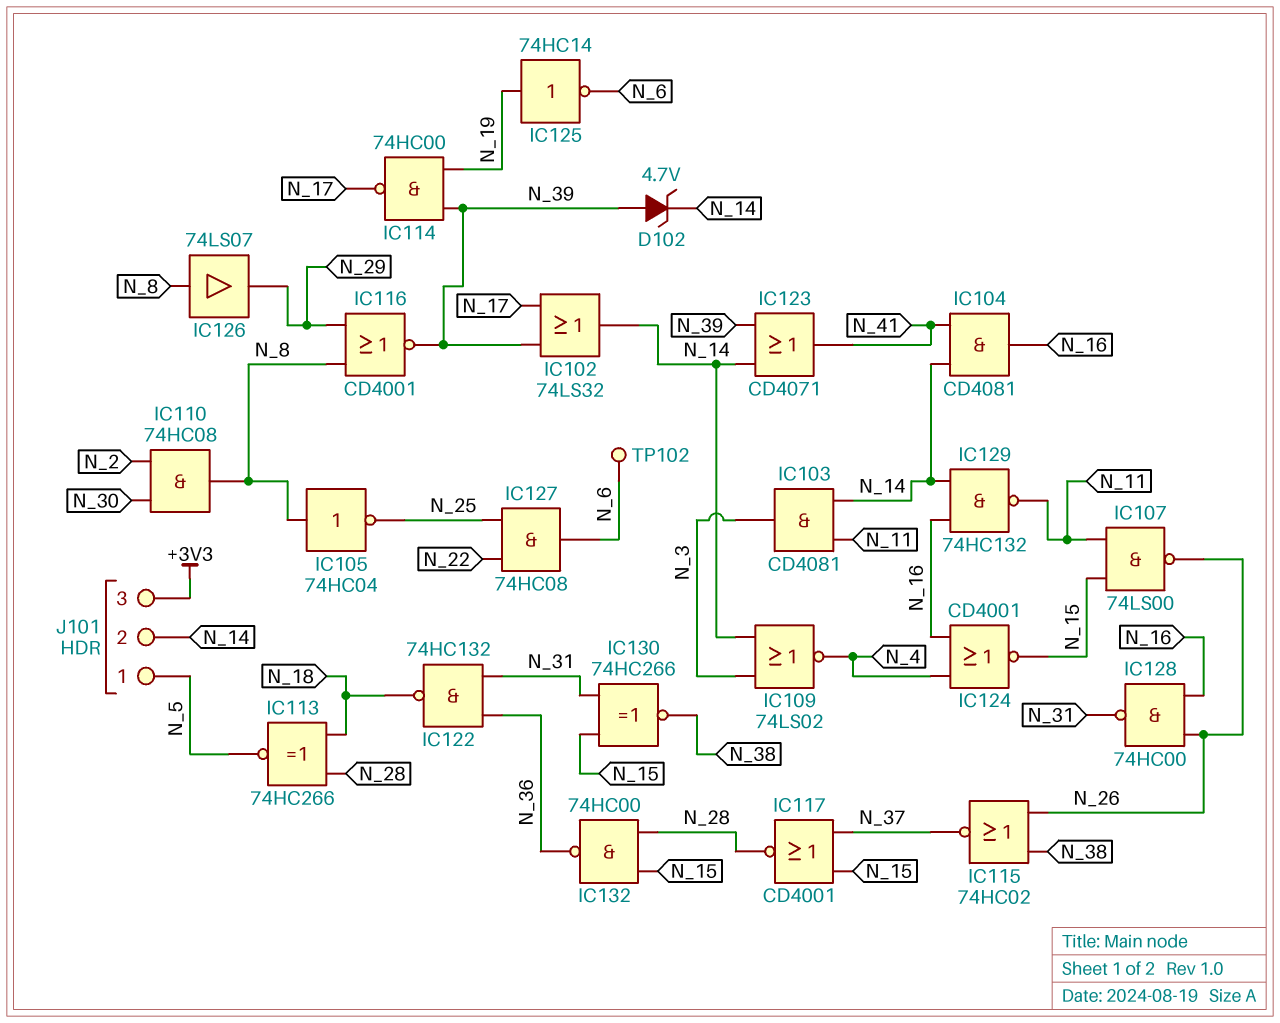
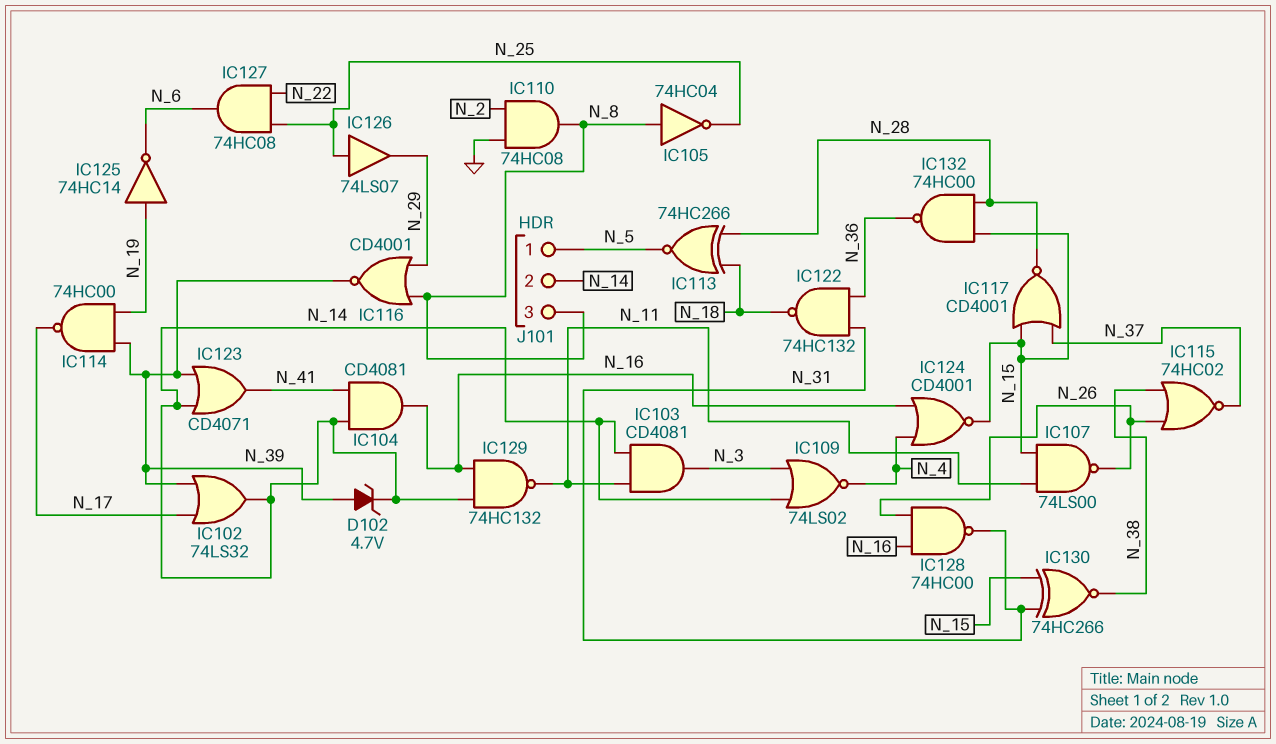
IC110: AND 74HC08 (in N_2, in N_30, out N_8) -> AND 74HC08 (in GND, in N_2, out N_8)
IC126: buffer 74LS07 (in N_8, out N_29) -> buffer 74LS07 (in N_25, out N_29)
J101 pin 3: +3V3 -> N_8
TP102: test point (N_6) -> none

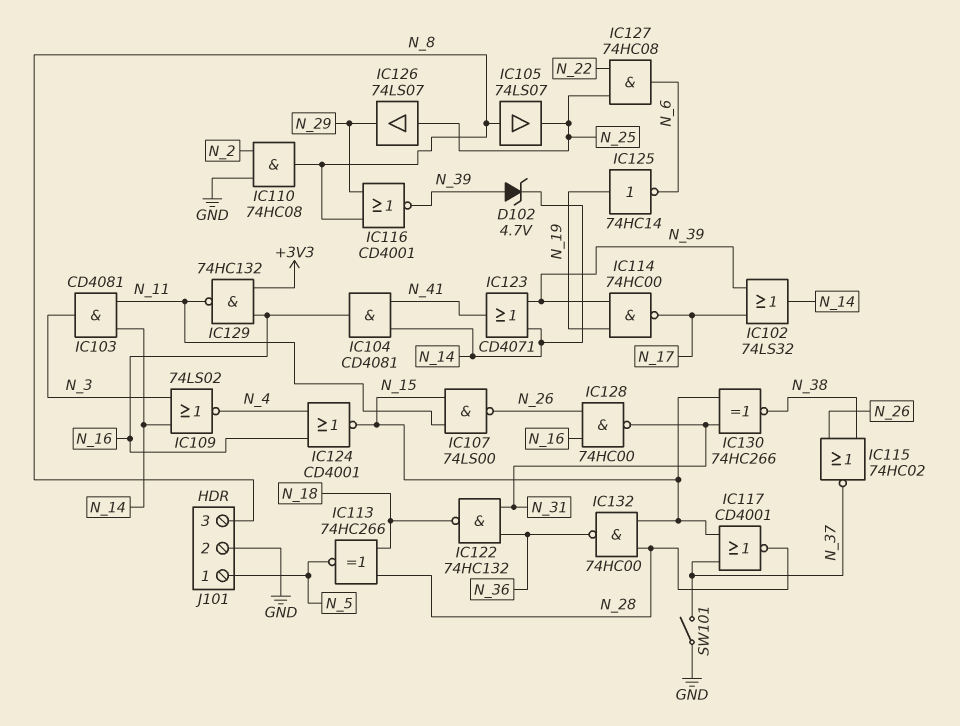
IC105: NOT 74HC04 (in N_8, out N_25) -> buffer 74LS07 (in N_8, out N_25)
IC129: NAND 74HC132 (in N_14, in N_16, out N_11) -> NAND 74HC132 (in +3V3, in N_16, out N_11)
J101 pin 2: N_14 -> GND
SW101: none -> switch (GND, N_37)

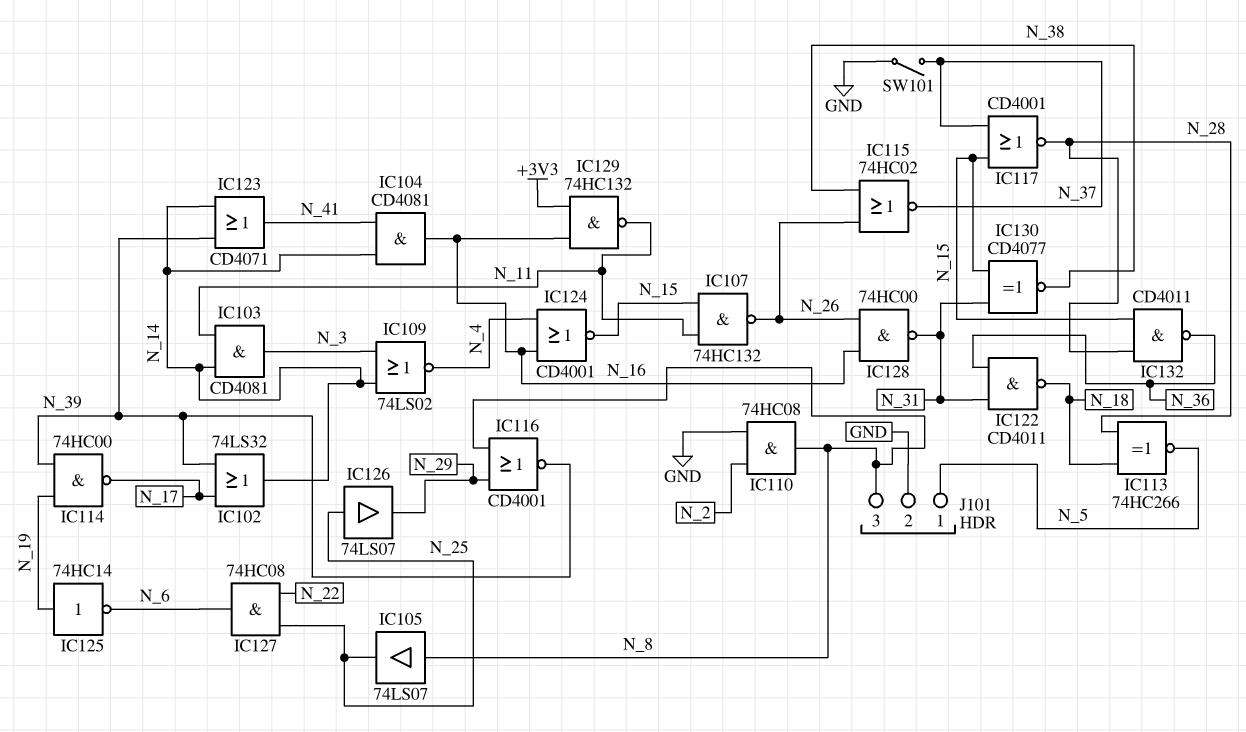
D102: zener 4.7V (A N_39, K N_14) -> none
IC107: NAND 74LS00 (in N_11, in N_15, out N_26) -> NAND 74HC132 (in N_11, in N_15, out N_26)
IC122: NAND 74HC132 (in N_31, in N_36, out N_18) -> NAND CD4011 (in N_31, in N_36, out N_18)
IC130: XNOR 74HC266 (in N_15, in N_31, out N_38) -> XNOR CD4077 (in N_15, in N_31, out N_38)
IC132: NAND 74HC00 (in N_15, in N_28, out N_36) -> NAND CD4011 (in N_15, in N_28, out N_36)

